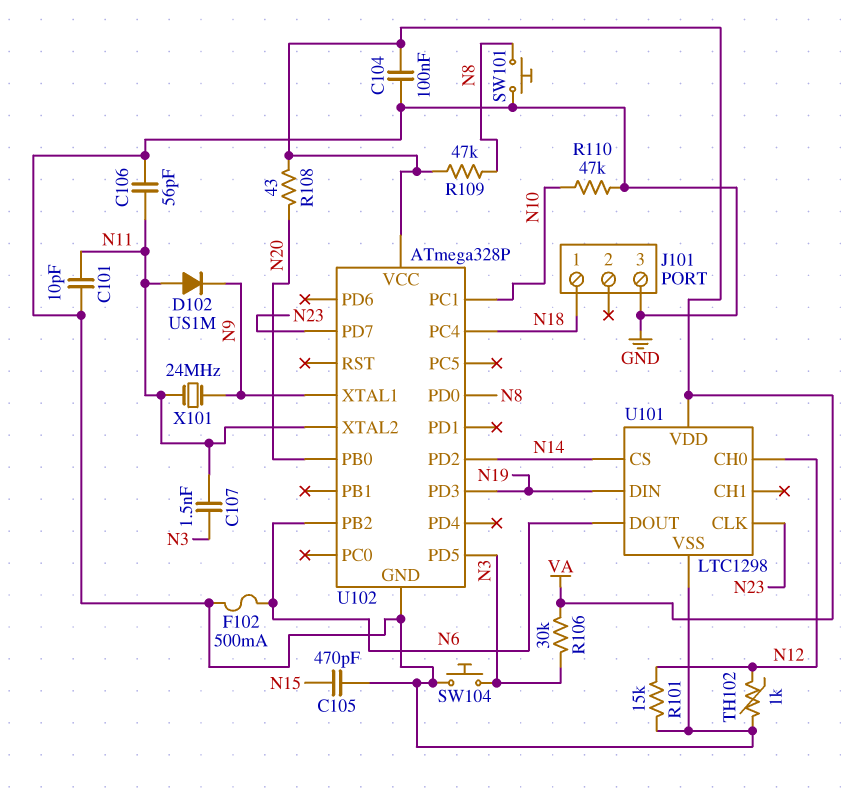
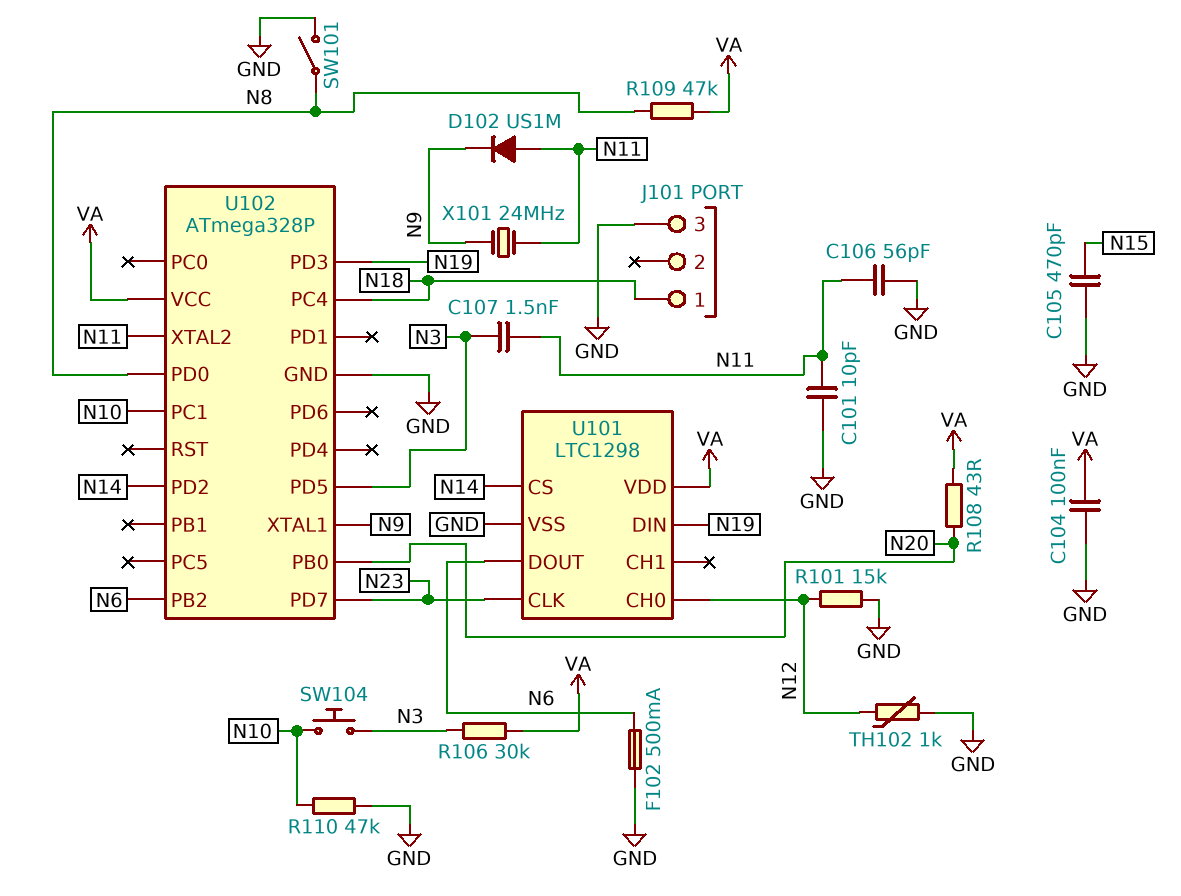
SW101: button (GND, N8) -> switch (GND, N8)
SW104: button (GND, N3) -> button (N3, N10)

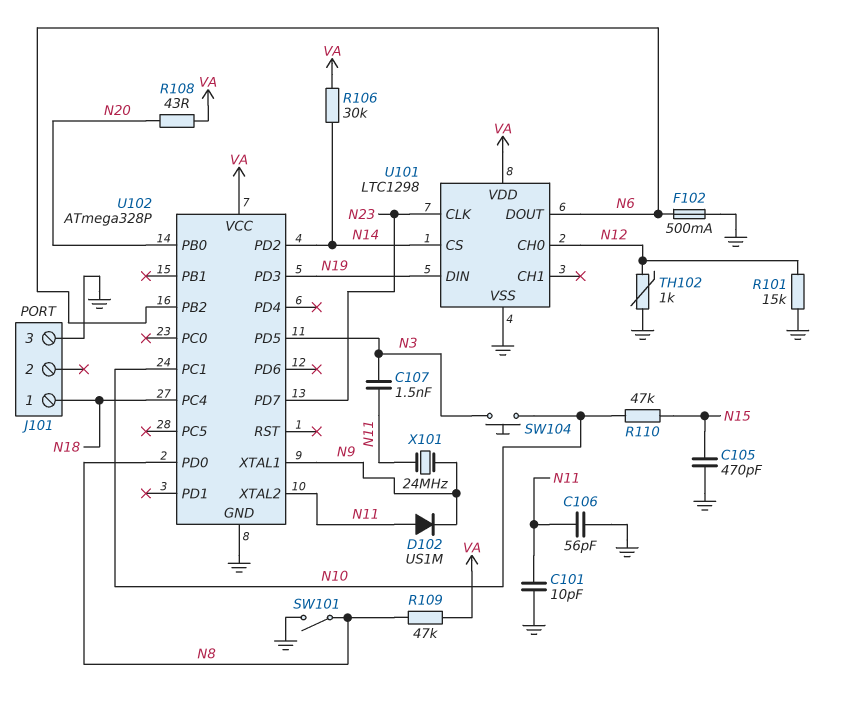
C104: 100nF (GND, VA) -> none
R106: 30k (N3, VA) -> 30k (N14, VA)
R110: 47k (GND, N10) -> 47k (N10, N15)

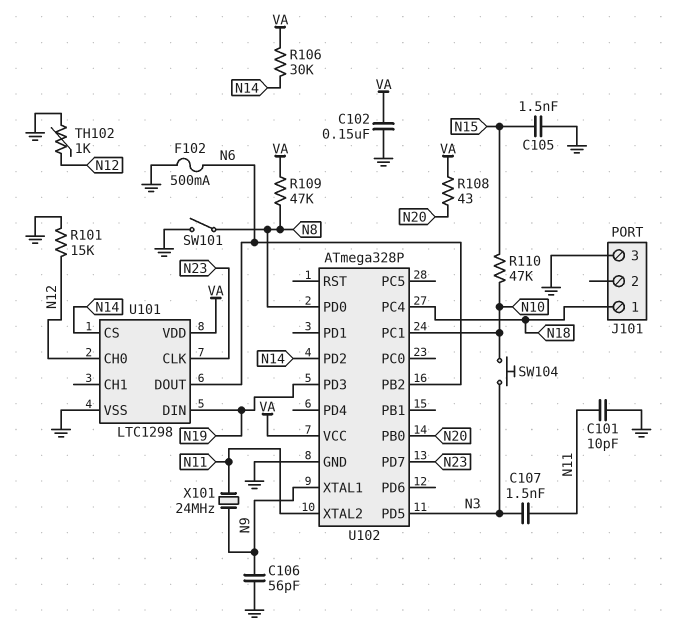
C102: none -> 150nF (GND, VA)
C105: 470pF (GND, N15) -> 1.5nF (GND, N15)
C106: 56pF (GND, N11) -> 56pF (GND, N9)
D102: diode US1M (A N11, K N9) -> none

